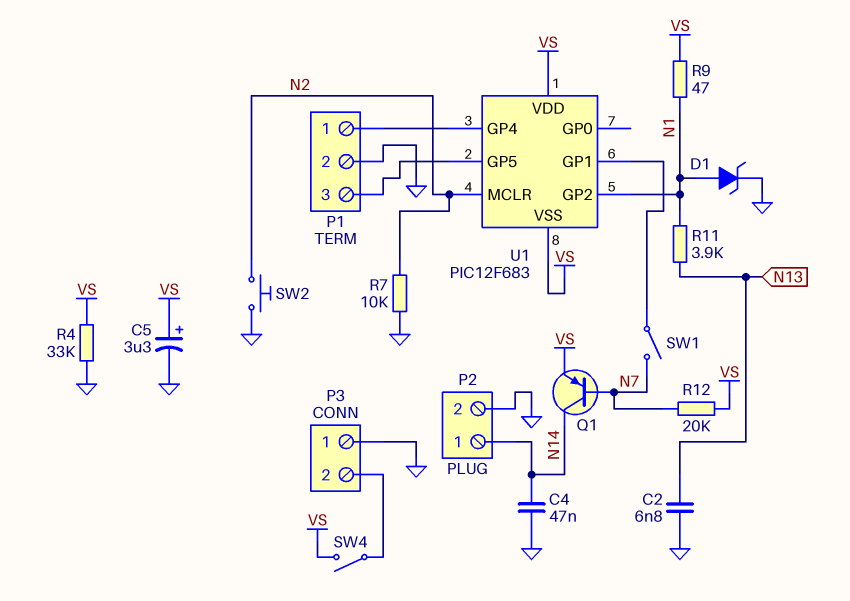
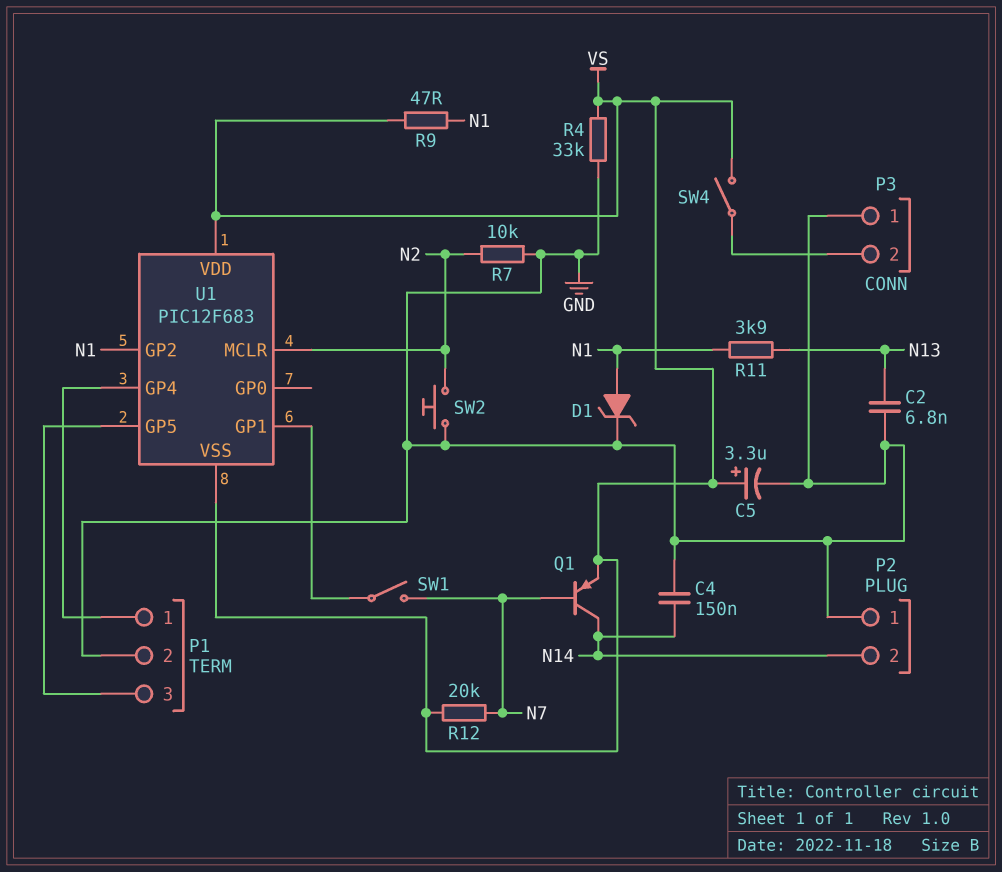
C4: 47nF (GND, N14) -> 150nF (GND, N14)
P2 pin 1: N14 -> GND
P2 pin 2: GND -> N14

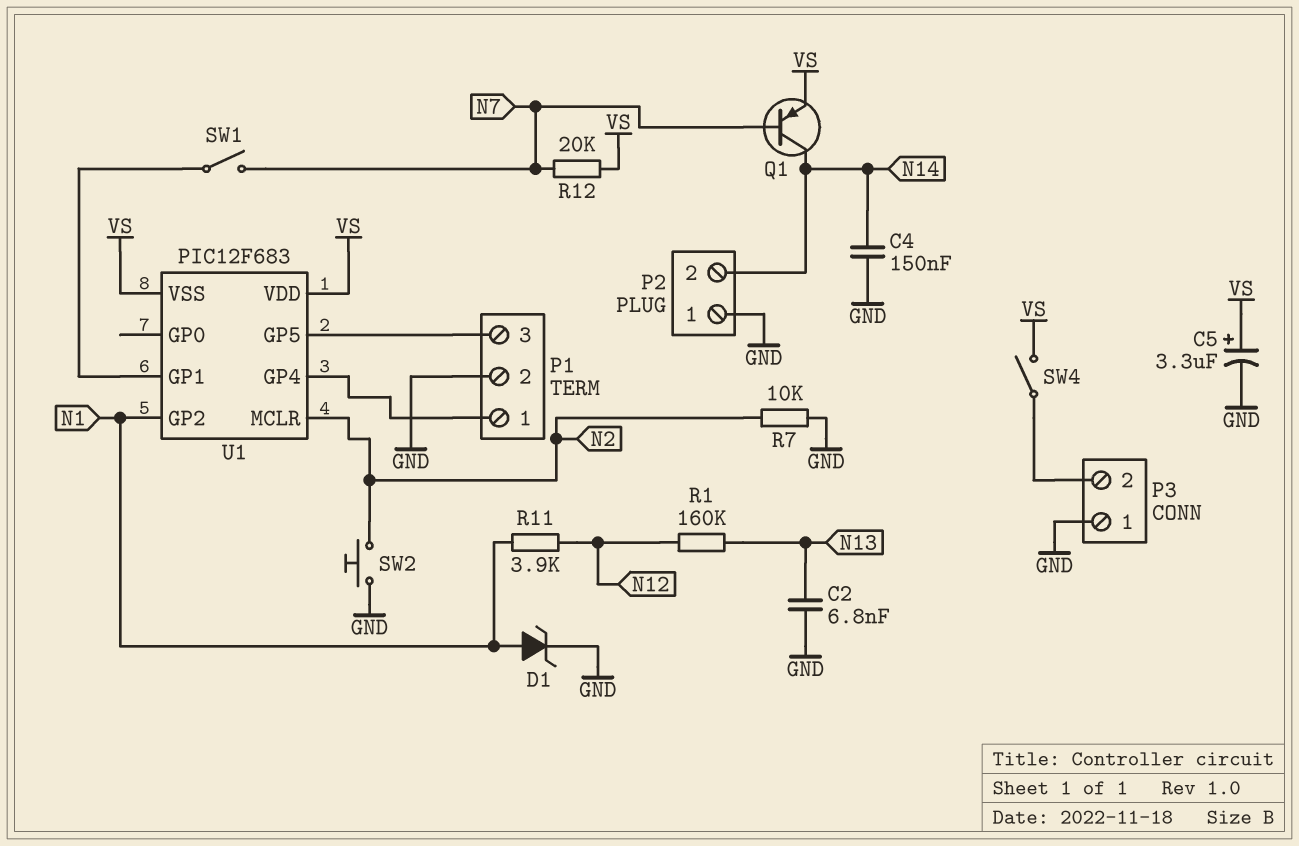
R1: none -> 160k (N12, N13)
R4: 33k (GND, VS) -> none
R9: 47 (N1, VS) -> none
R11: 3.9k (N1, N13) -> 3.9k (N1, N12)

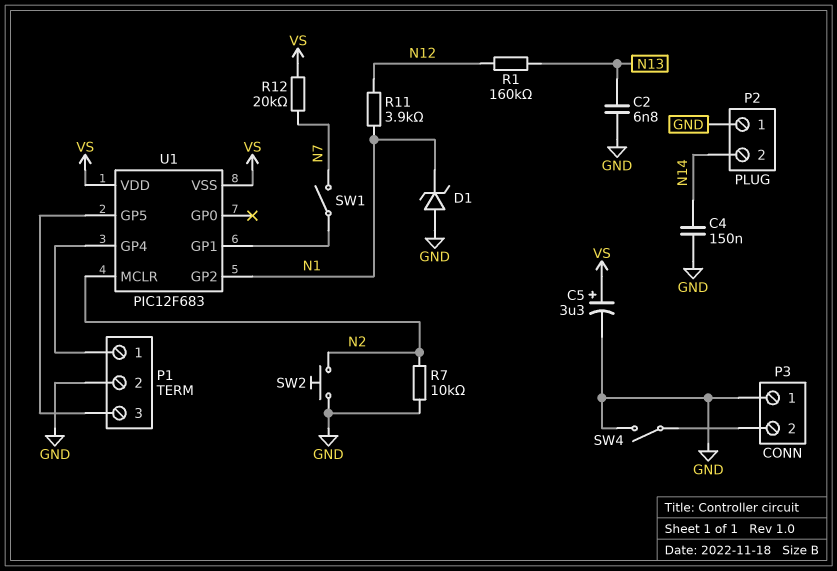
D1: zener (A N1, K GND) -> zener (A GND, K N1)
Q1: PNP (B N7, C N14, E VS) -> none
SW4: switch (P3/2, VS) -> switch (GND, P3/2)

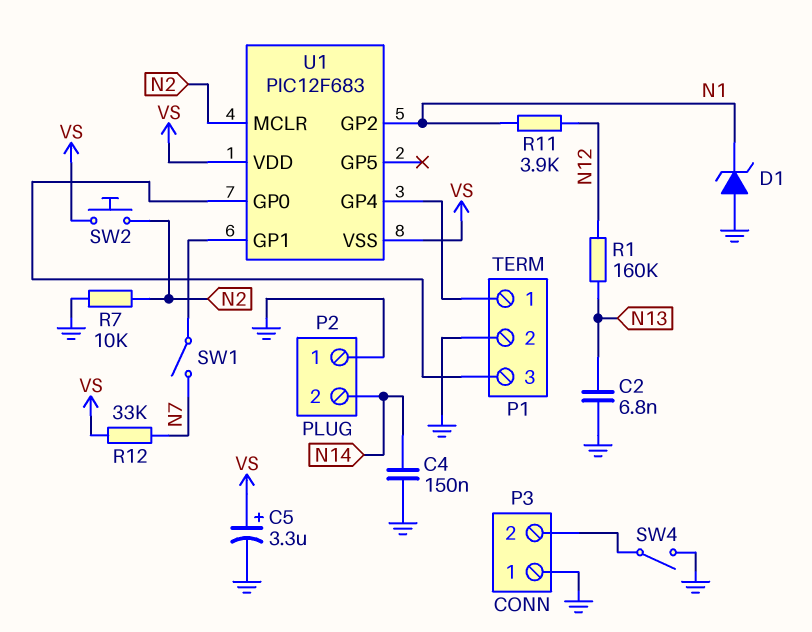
R12: 20k (N7, VS) -> 33k (N7, VS)
SW2: button (GND, N2) -> button (N2, VS)
U1 pin GP0: none -> P1/3
U1 pin GP5: P1/3 -> none

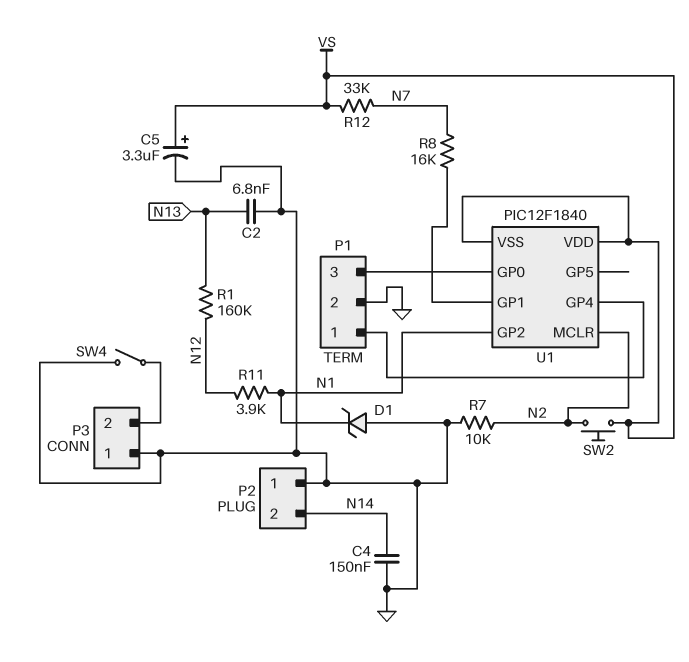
R8: none -> 16k (N7, U1/GP1)
SW1: switch (N7, U1/GP1) -> none
U1: PIC12F683 -> PIC12F1840

